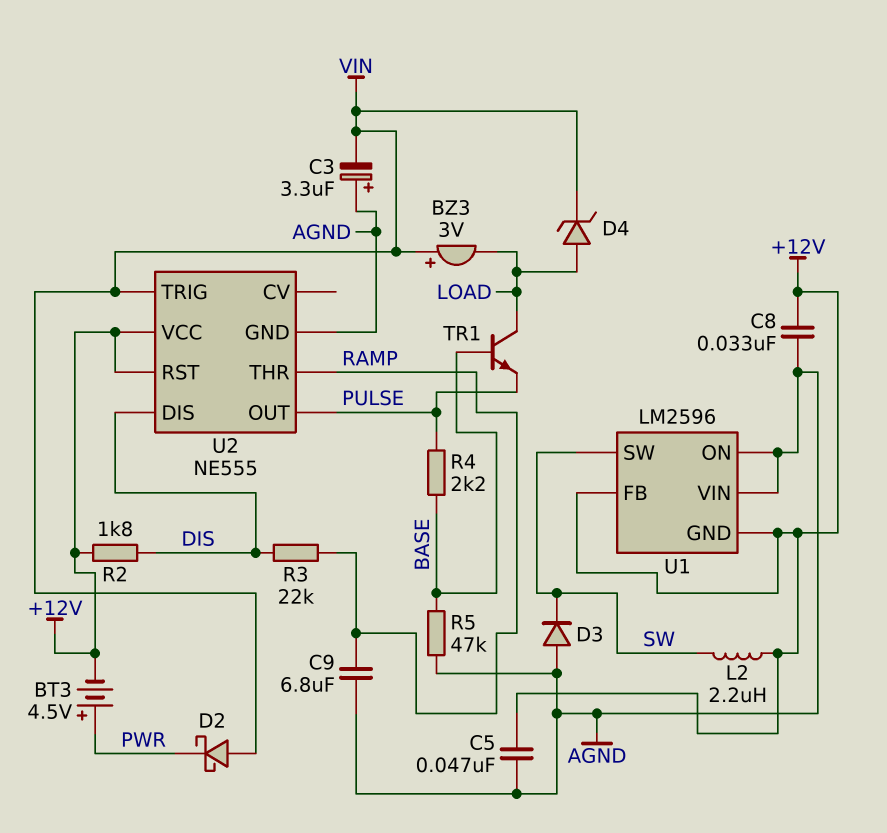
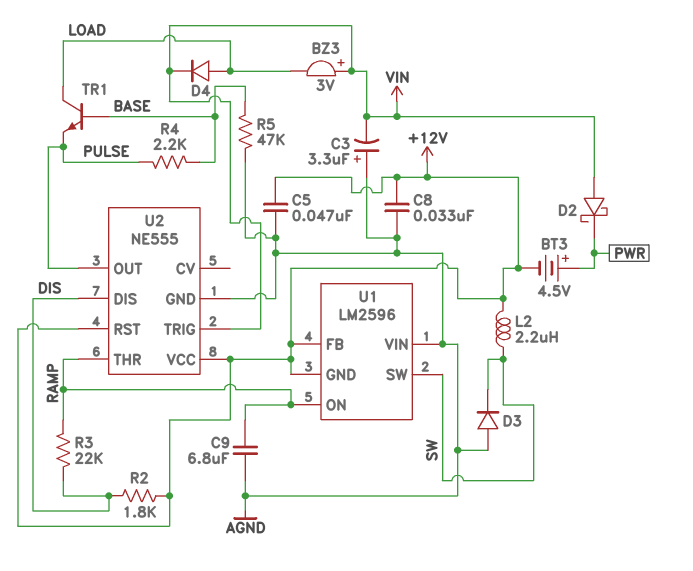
D4: zener (A LOAD, K VIN) -> diode (A LOAD, K VIN)
U1 pin ON: AGND -> RAMP

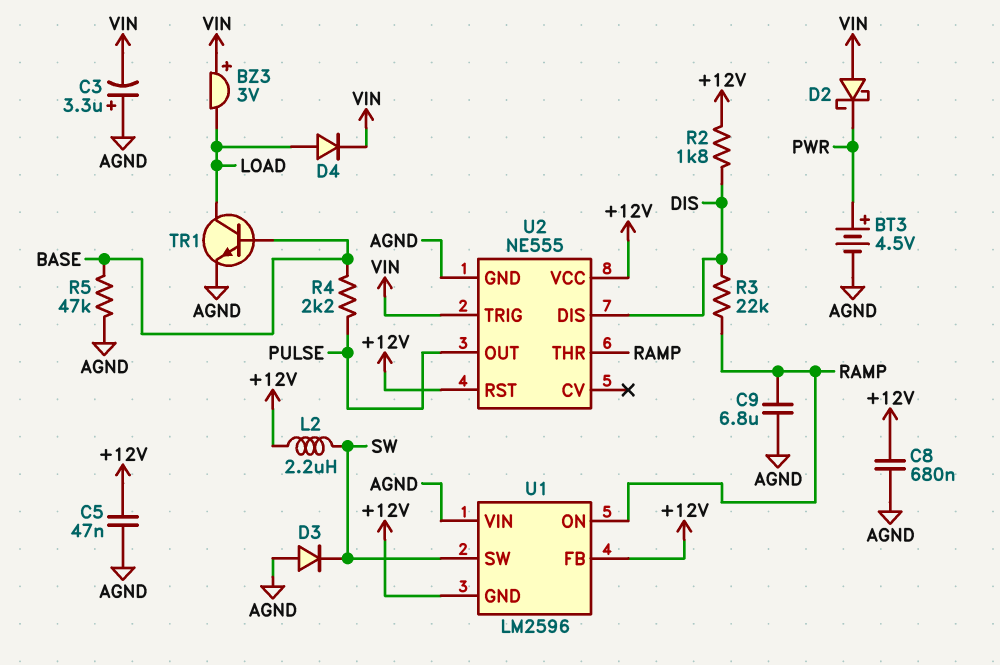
BT3: 4.5V (plus PWR, minus +12V) -> 4.5V (plus PWR, minus AGND)
C8: 33nF (+12V, AGND) -> 680nF (+12V, AGND)
TR1: NPN (B BASE, C LOAD, E PULSE) -> NPN (B BASE, C LOAD, E AGND)

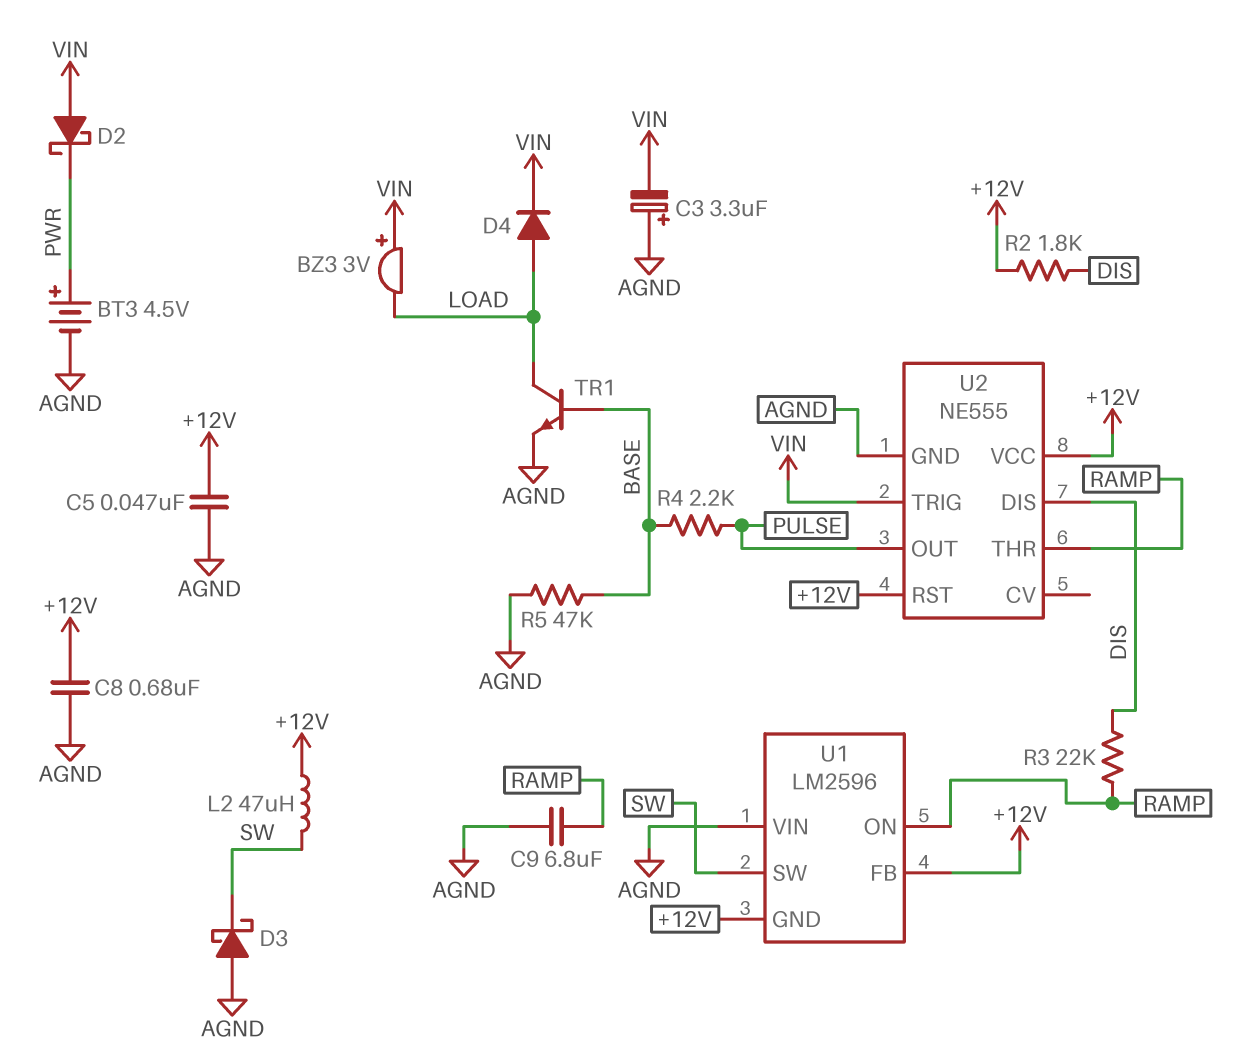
D3: diode (A AGND, K SW) -> schottky (A AGND, K SW)
L2: 2.2uH (+12V, SW) -> 47uH (+12V, SW)

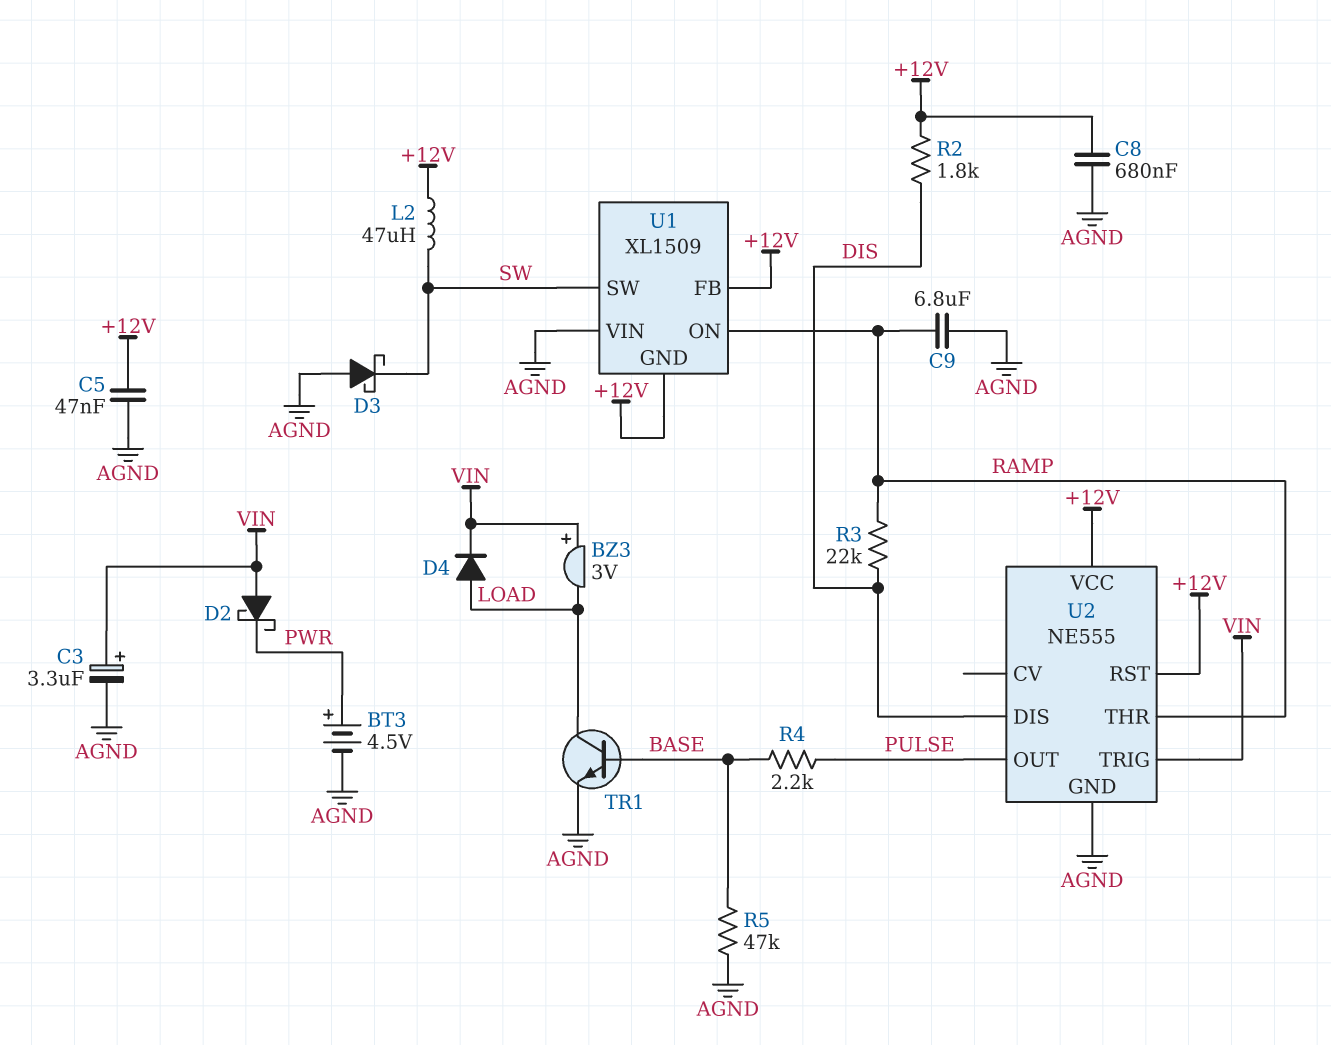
C3: 3.3uF (plus AGND, minus VIN) -> 3.3uF (plus VIN, minus AGND)
U1: LM2596 -> XL1509

